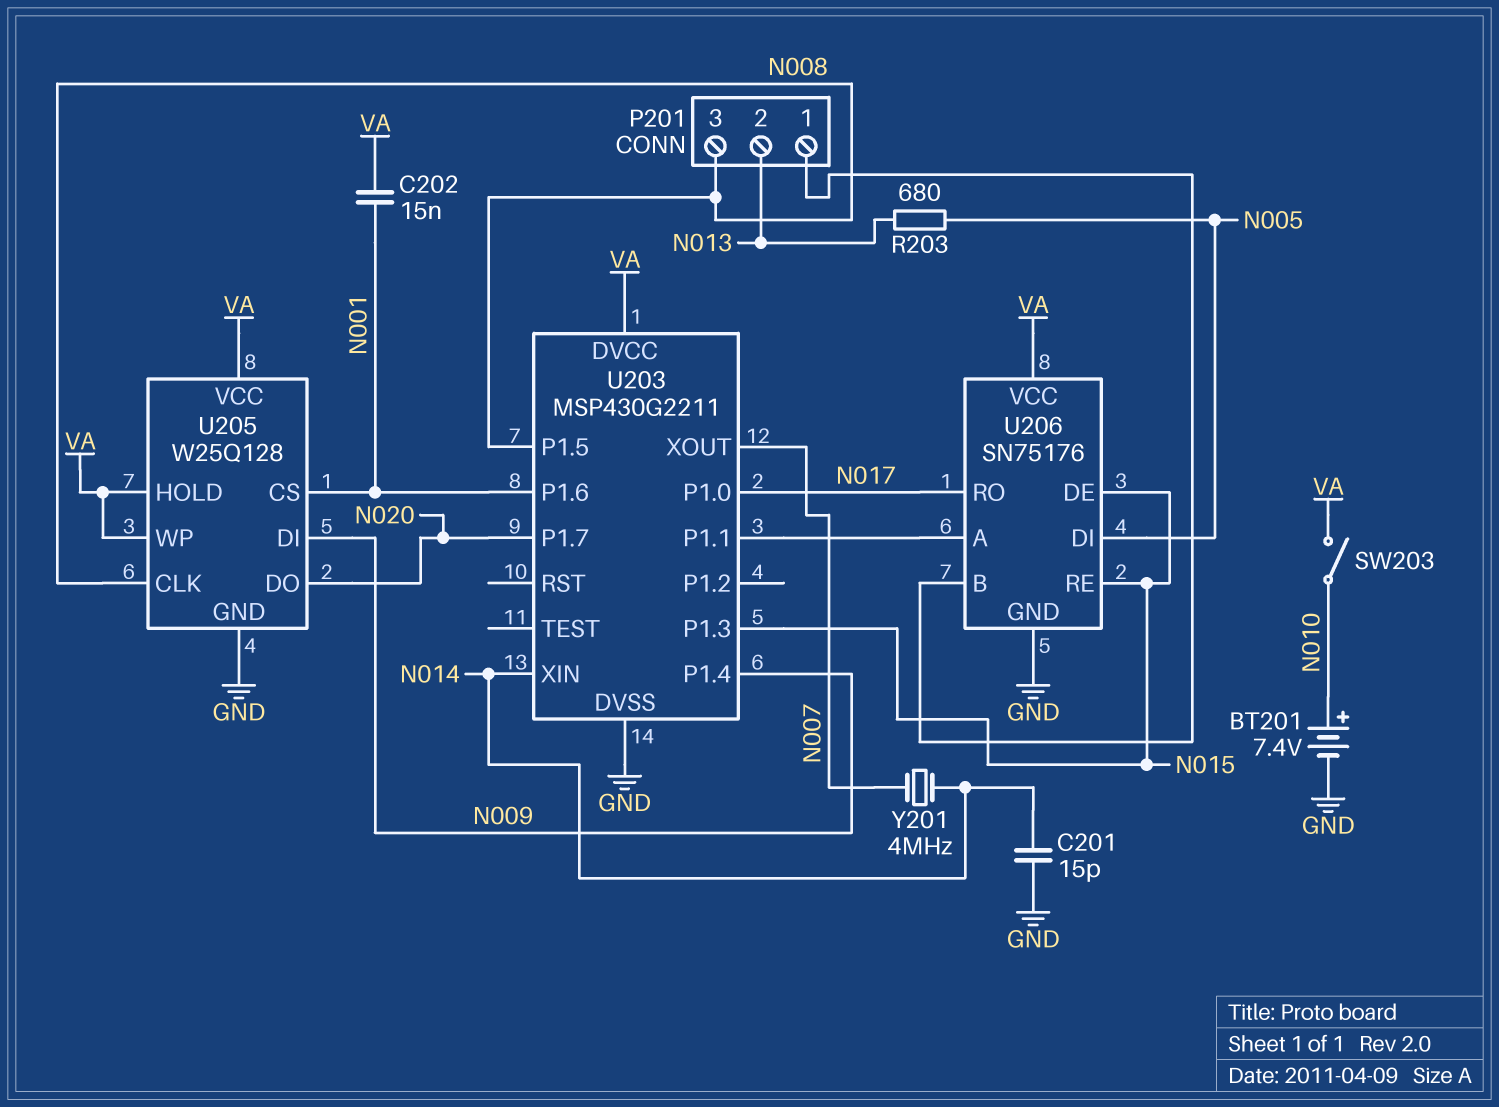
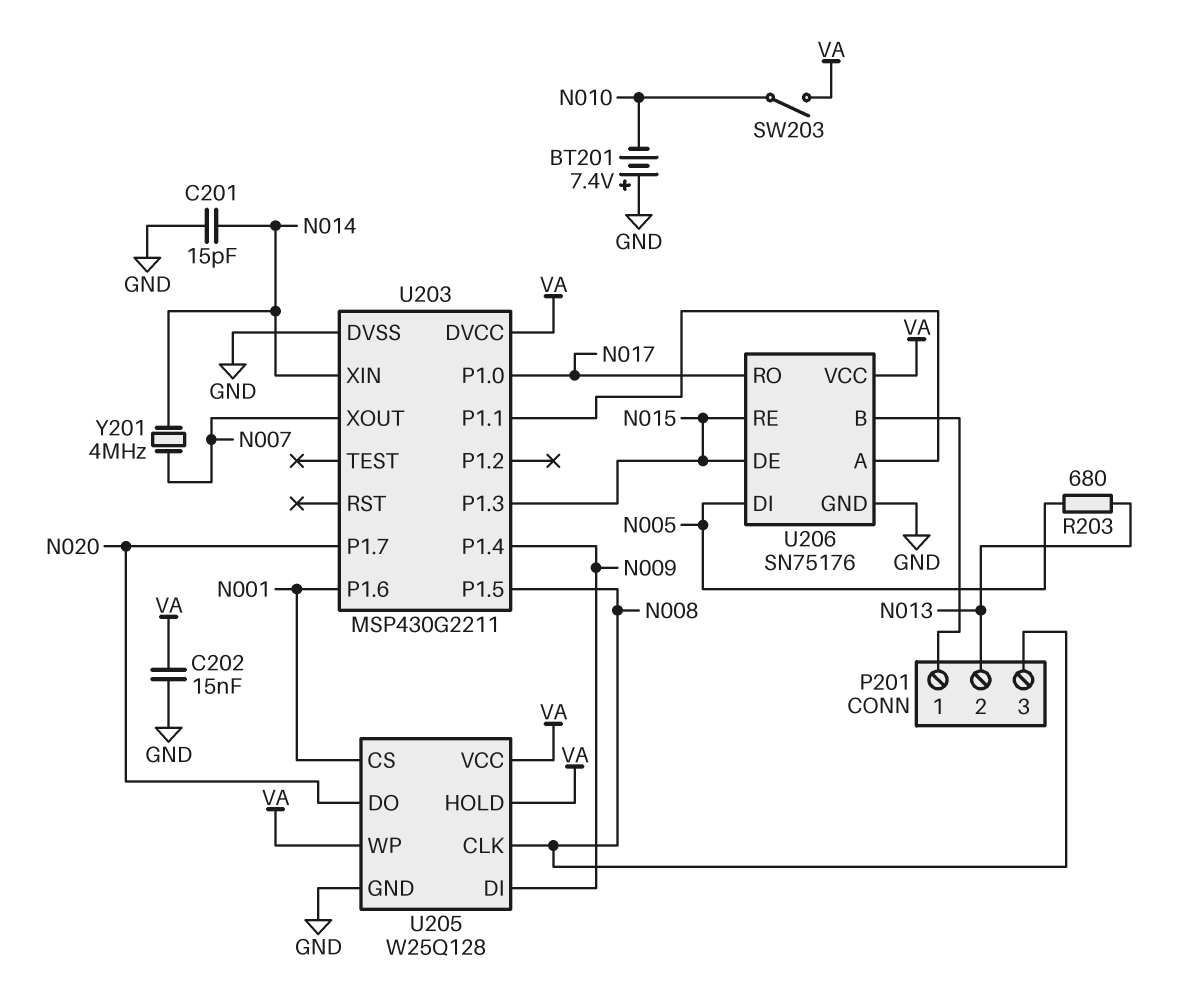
BT201: 7.4V (plus N010, minus GND) -> 7.4V (plus GND, minus N010)
C202: 15nF (N001, VA) -> 15nF (GND, VA)

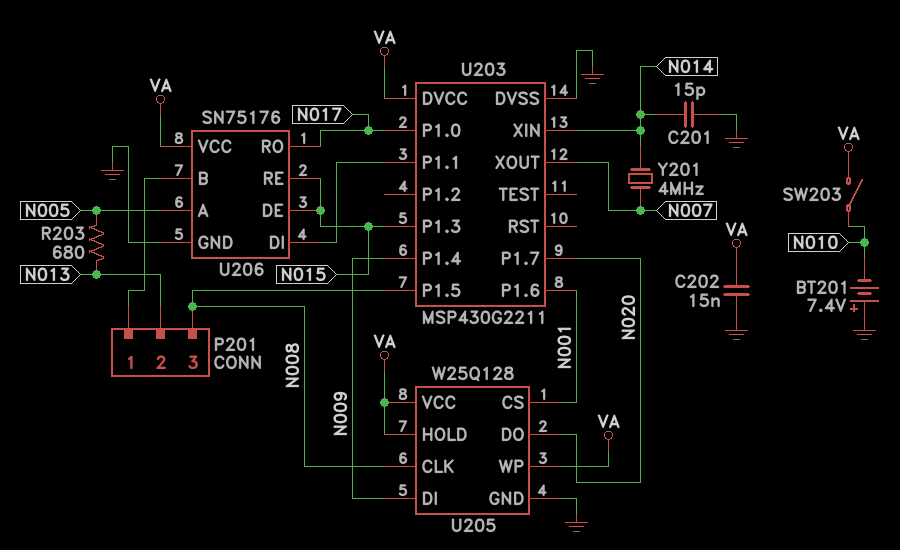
U206 pin A: U203/P1.1 -> N005
U206 pin DI: N005 -> U203/P1.1

